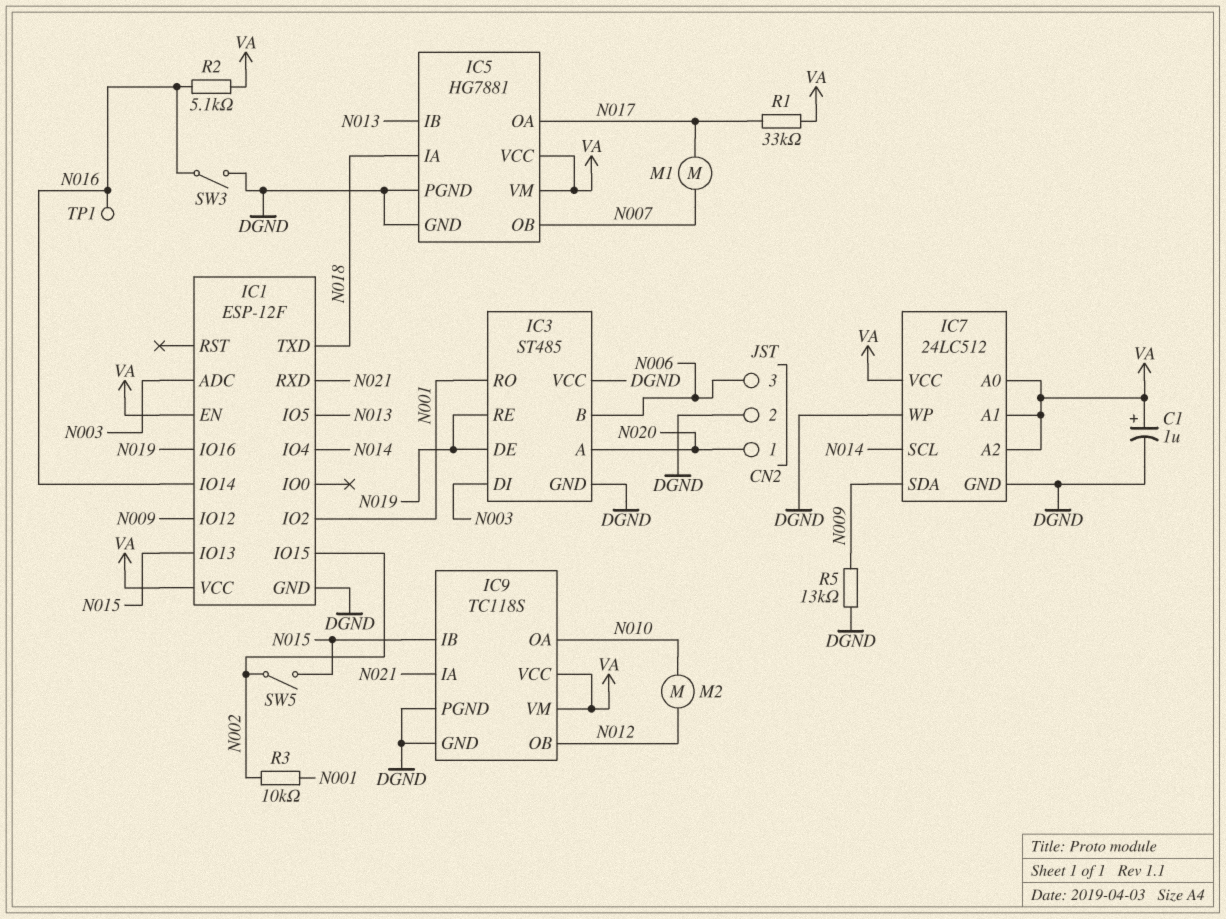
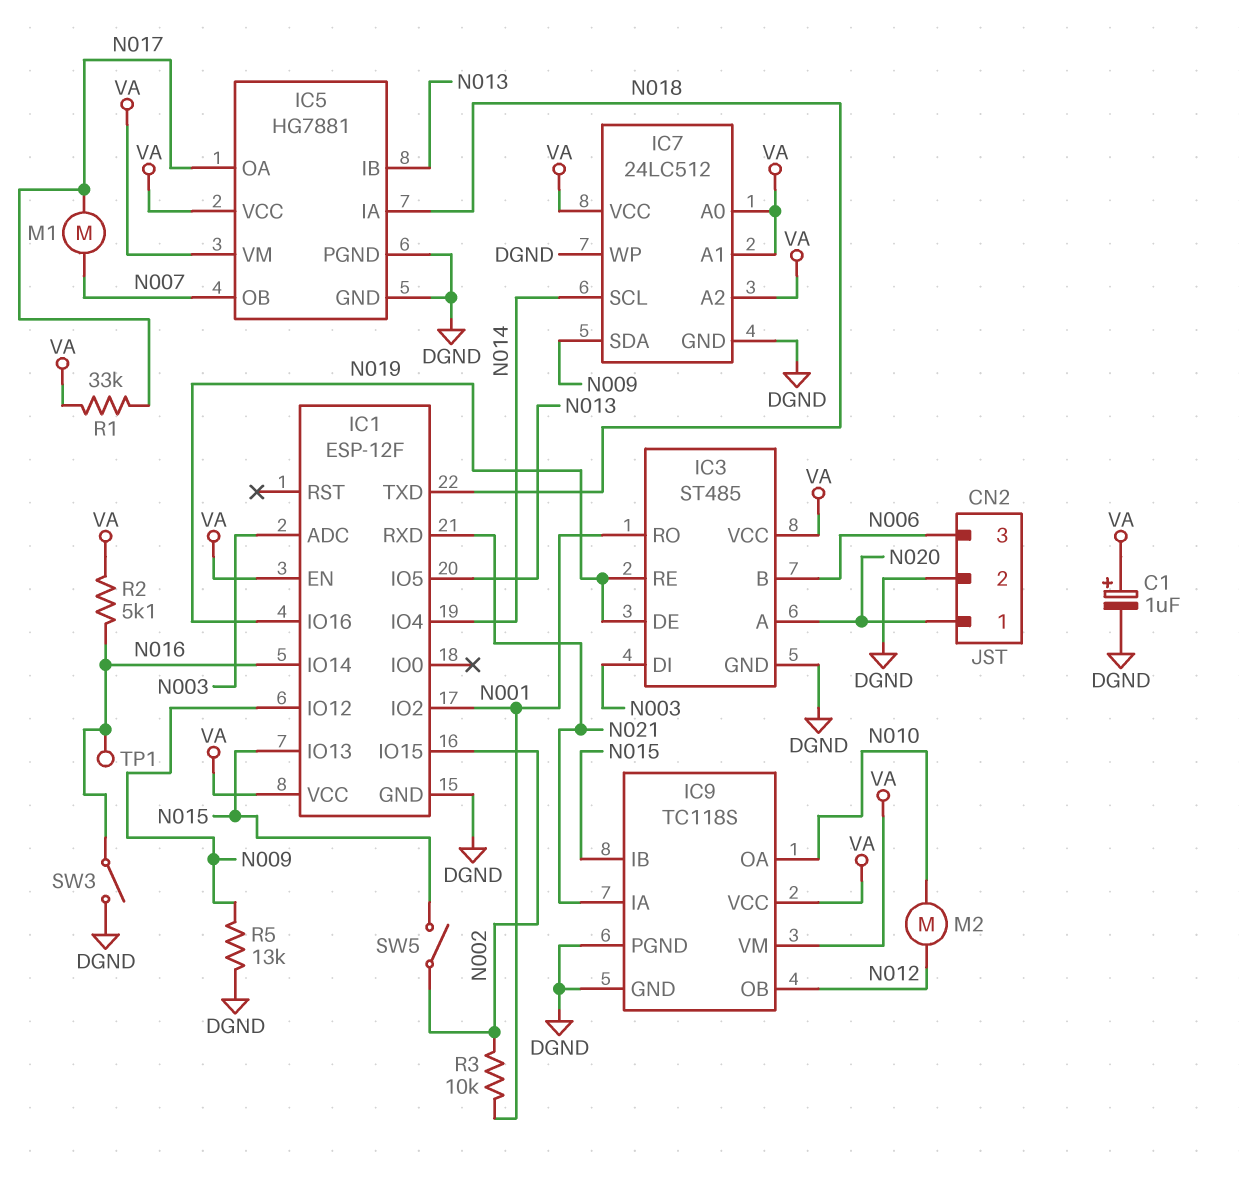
IC3 pin VCC: DGND -> VA

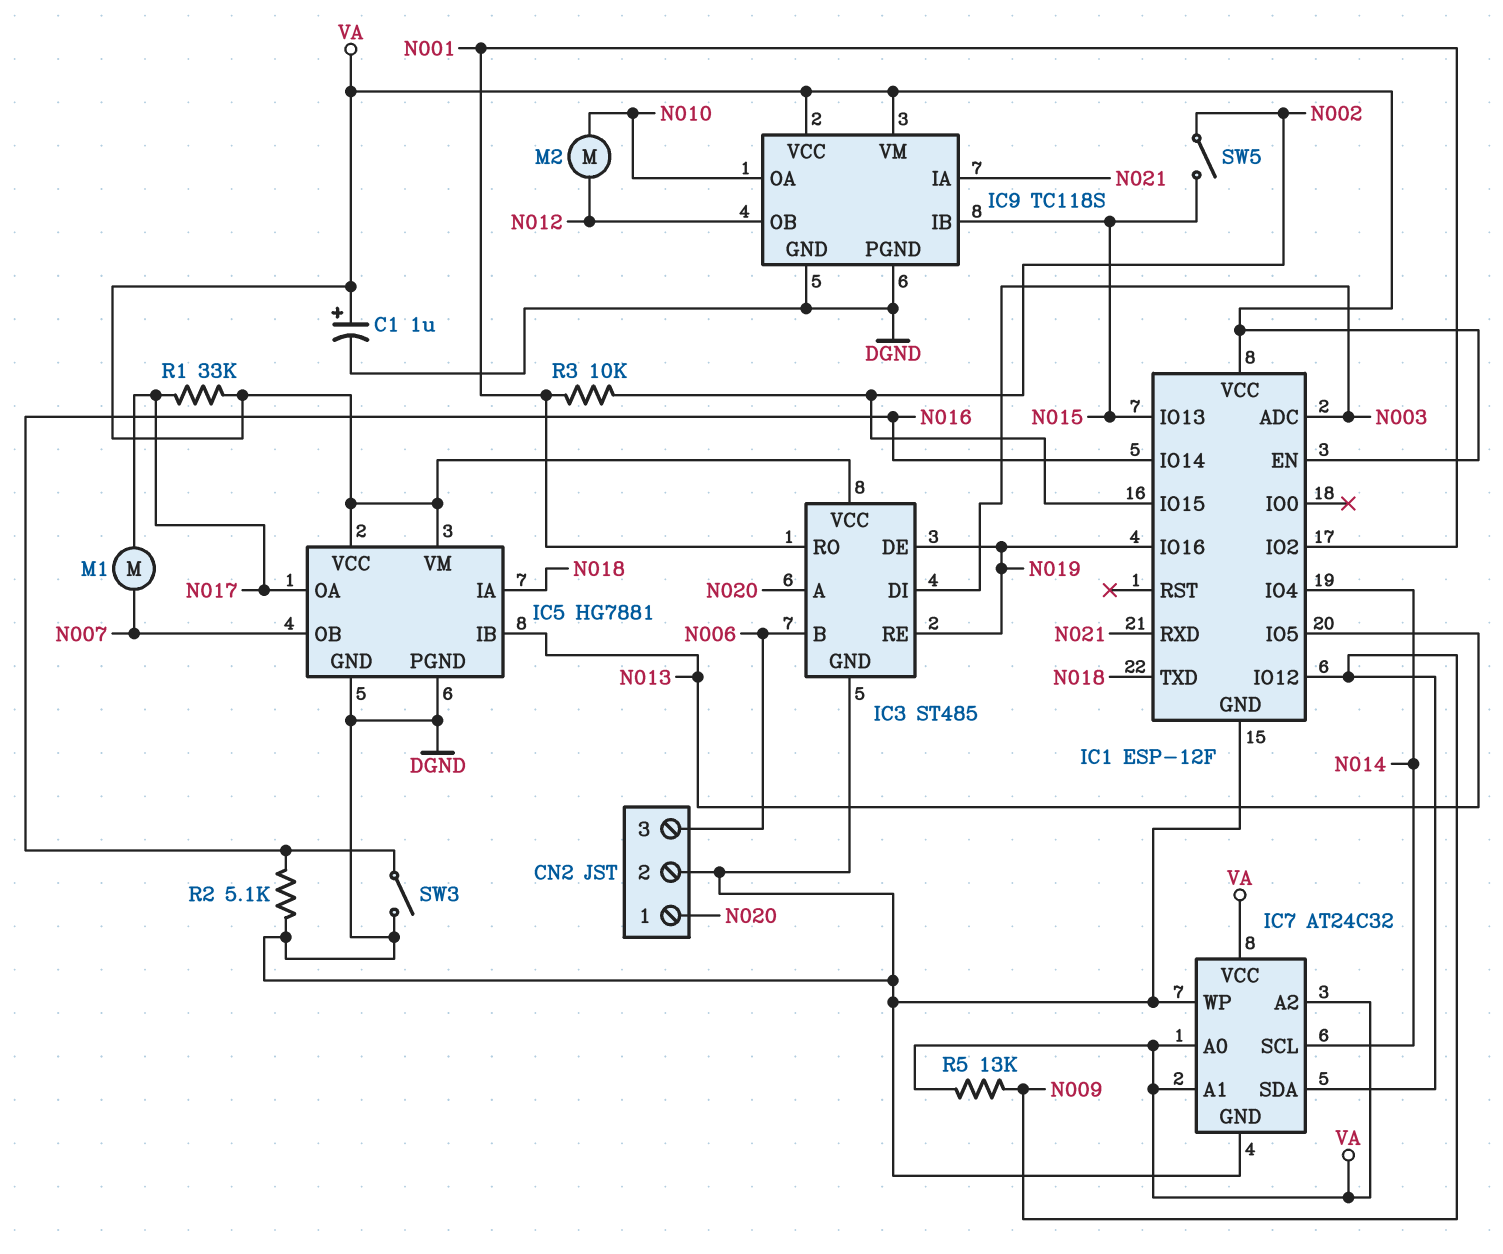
IC7: 24LC512 -> AT24C32
R2: 5.1k (N016, VA) -> 5.1k (DGND, N016)
R5: 13k (DGND, N009) -> 13k (N009, VA)
TP1: test point (N016) -> none

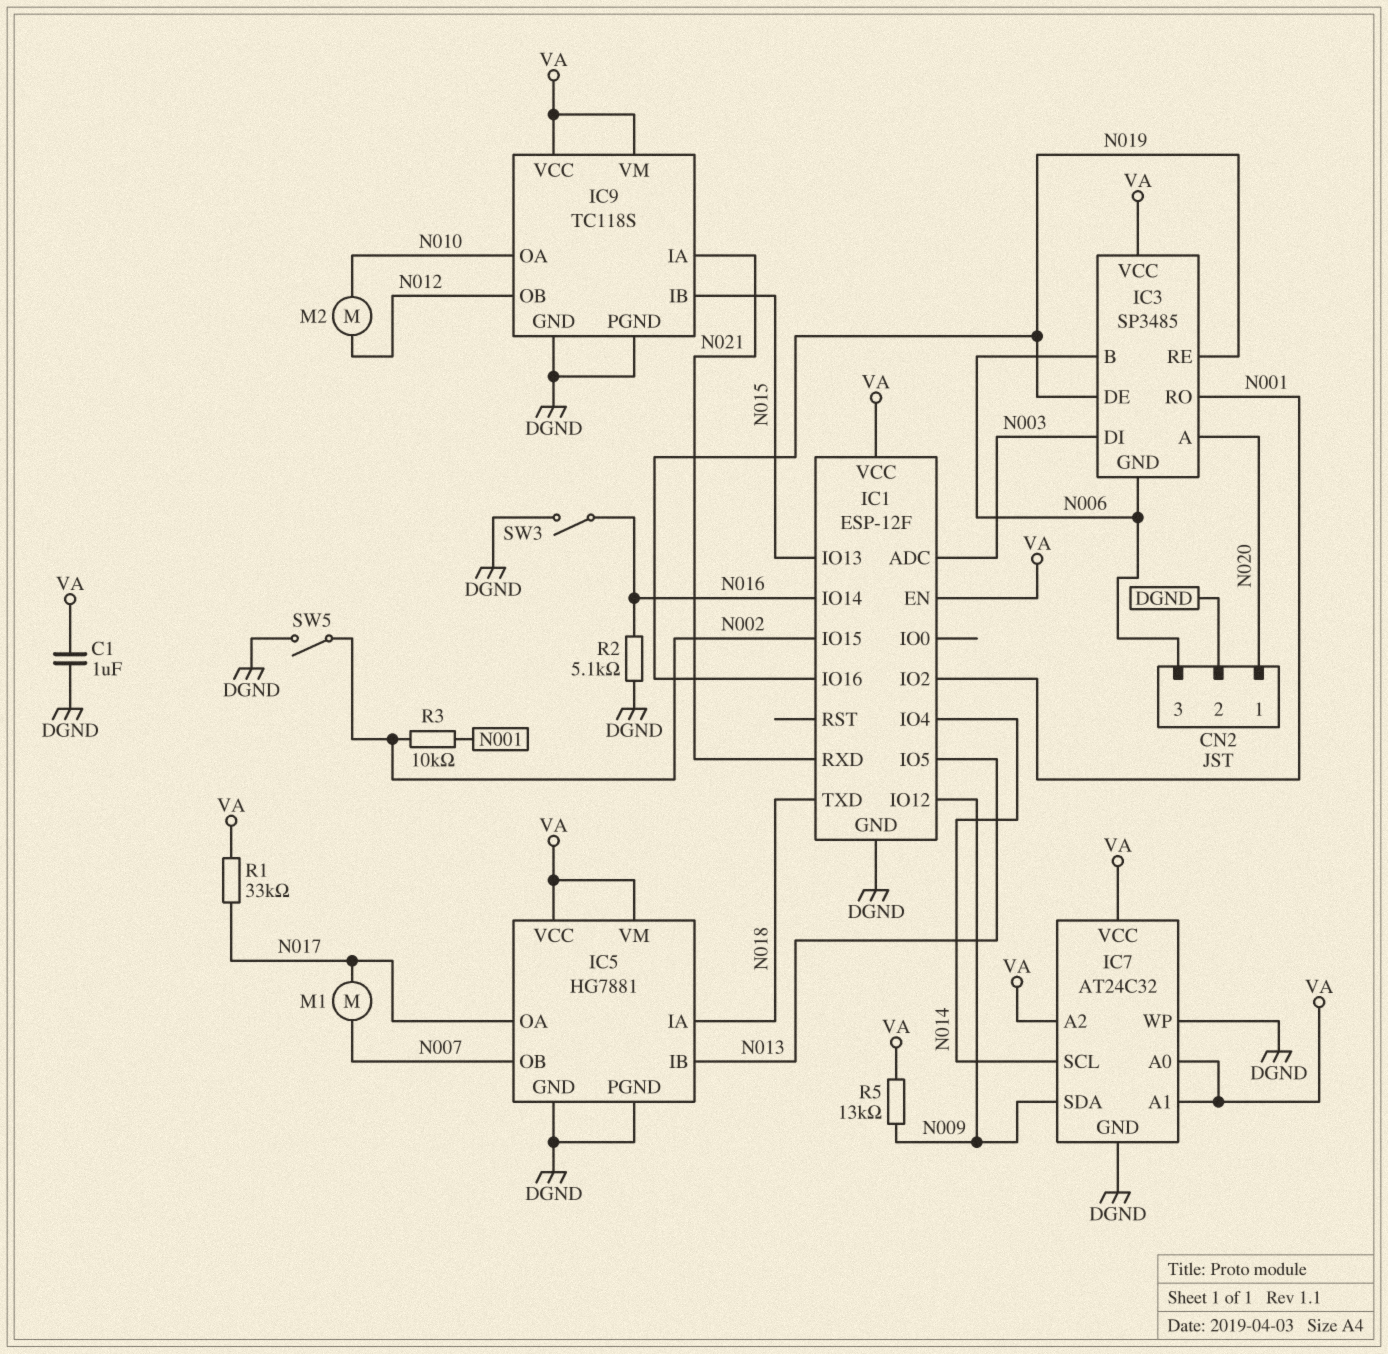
C1: 1uF (plus VA, minus DGND) -> 1uF (DGND, VA)
IC3: ST485 -> SP3485
IC3 pin GND: DGND -> N006
SW5: switch (N002, N015) -> switch (DGND, N002)

